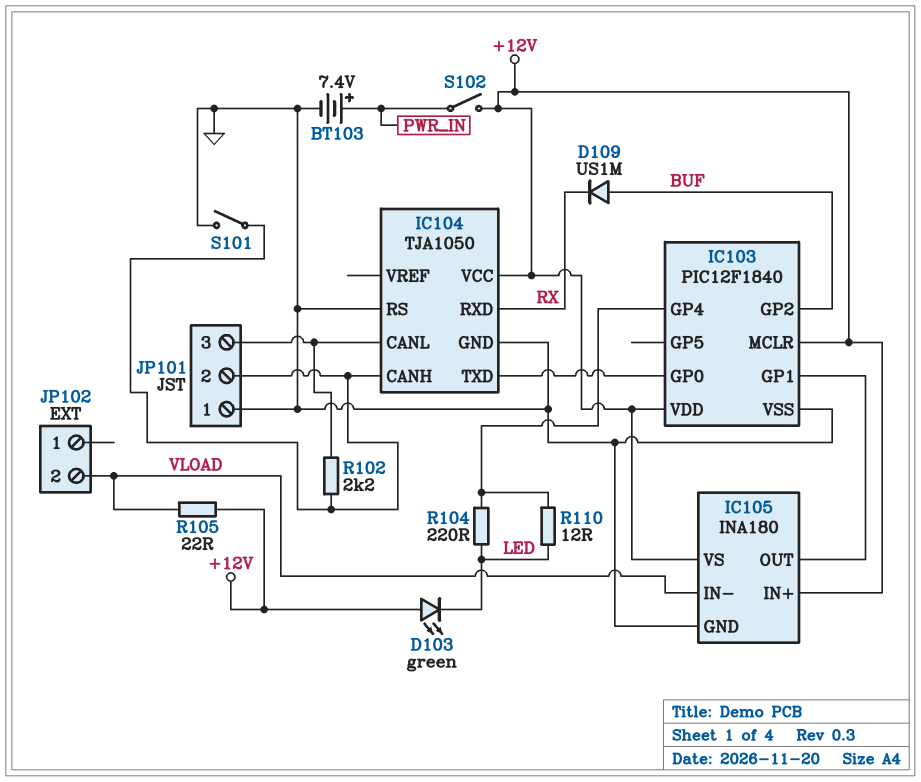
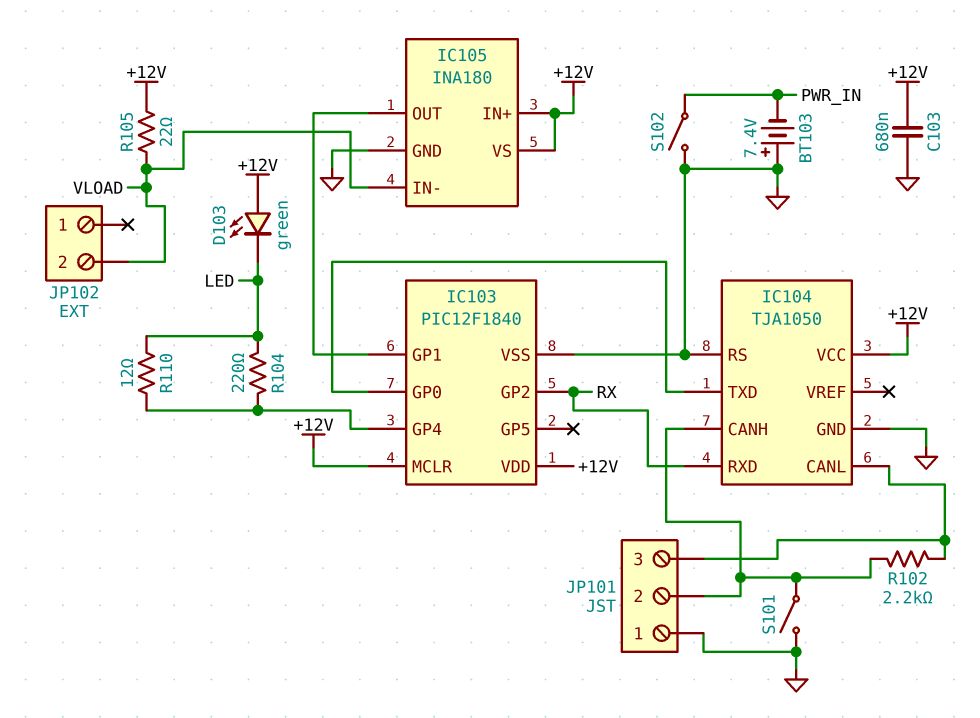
BT103: 7.4V (plus PWR_IN, minus GND) -> 7.4V (plus GND, minus PWR_IN)
C103: none -> 680nF (+12V, GND)
D109: diode US1M (A BUF, K RX) -> none
IC103 pin GP2: BUF -> RX
S102: switch (+12V, PWR_IN) -> switch (GND, PWR_IN)

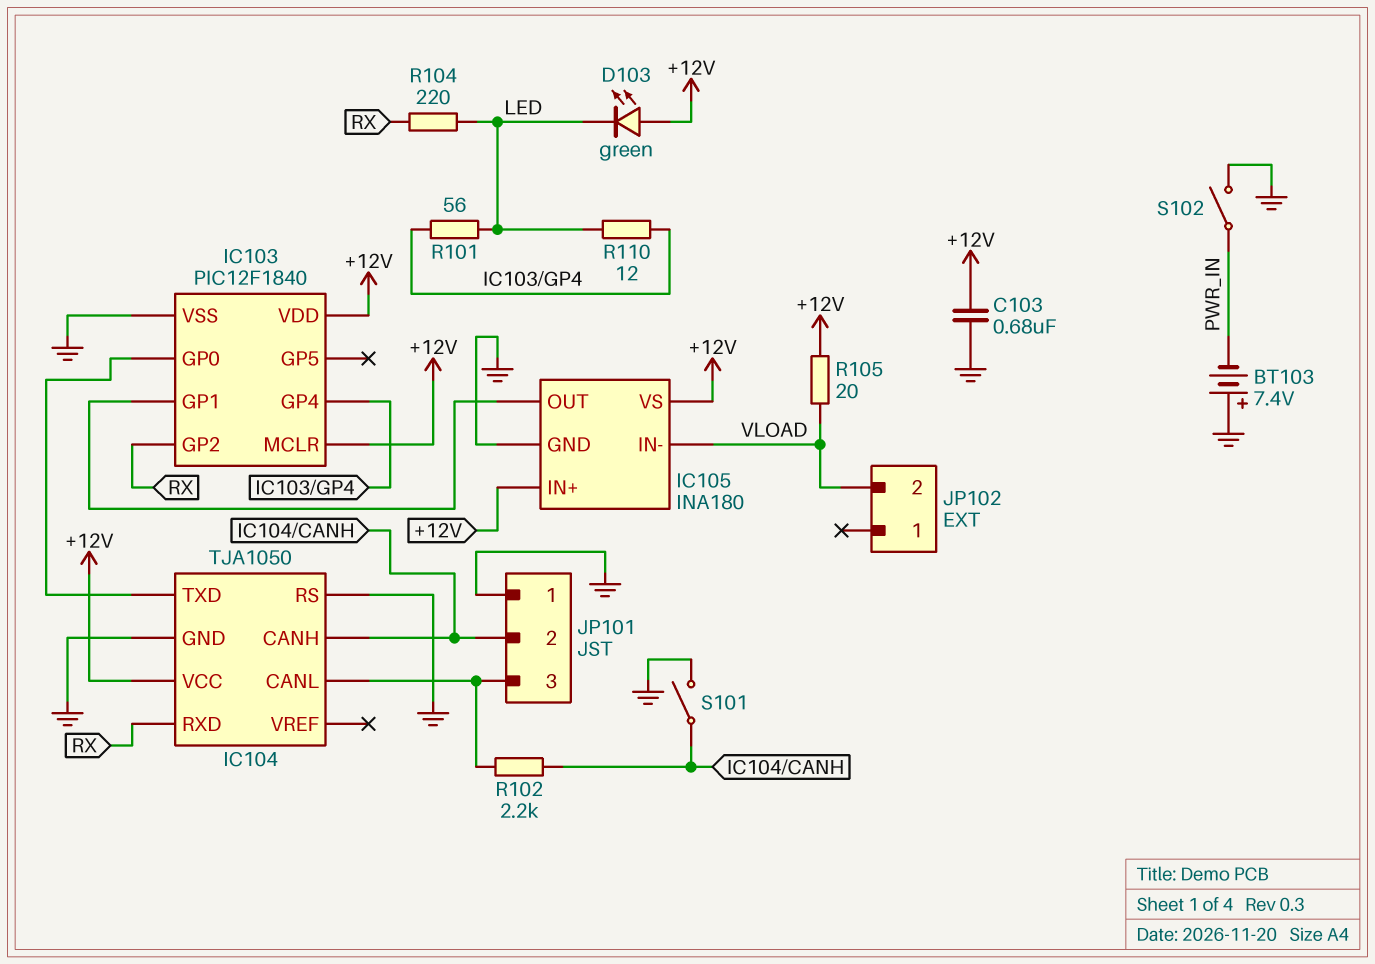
R101: none -> 56 (IC103/GP4, LED)
R104: 220 (IC103/GP4, LED) -> 220 (LED, RX)
R105: 22 (+12V, VLOAD) -> 20 (+12V, VLOAD)

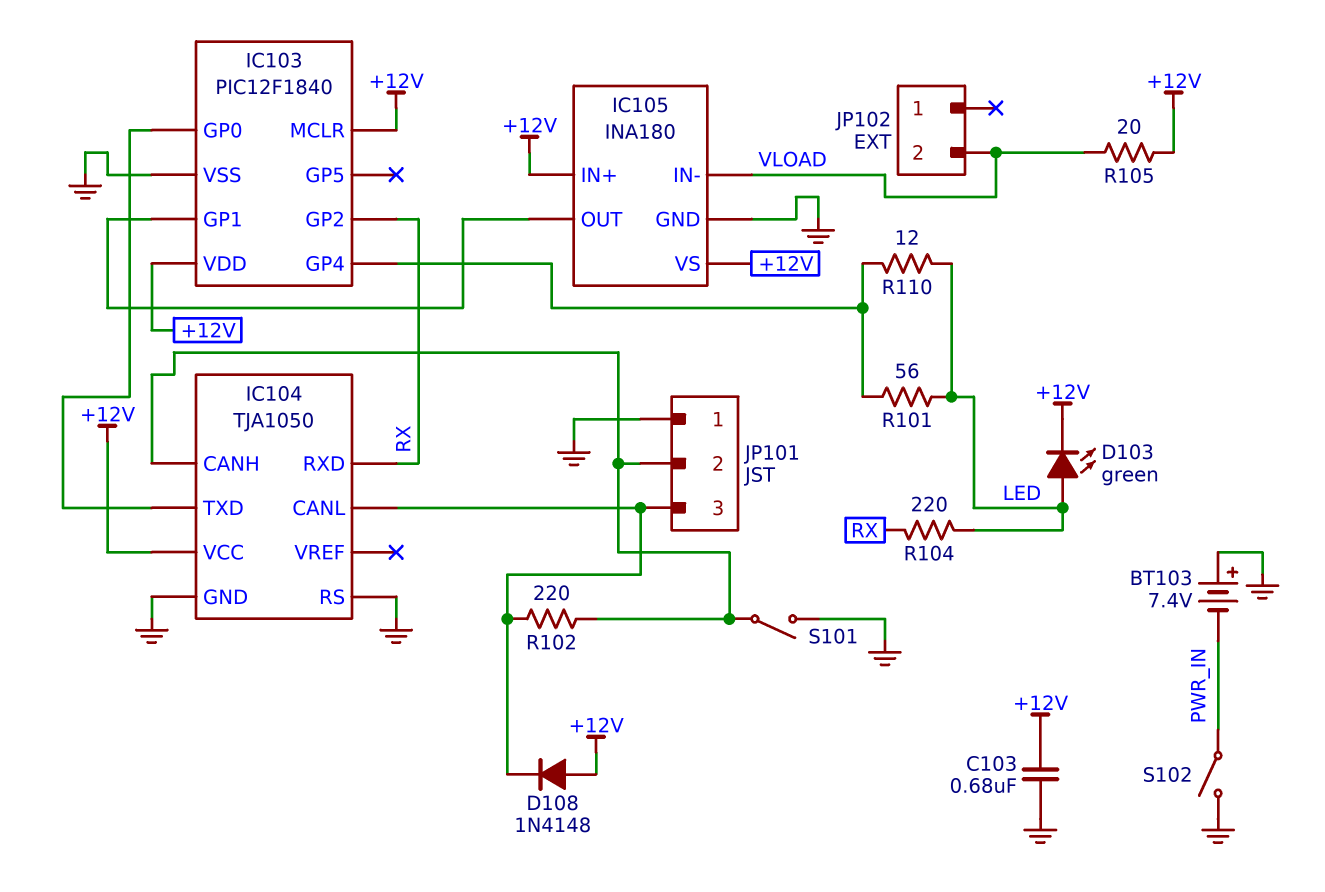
D103: LED green (A +12V, K LED) -> LED green (A LED, K +12V)
D108: none -> diode 1N4148 (A +12V, K IC104/CANL)
R102: 2.2k (IC104/CANH, IC104/CANL) -> 220 (IC104/CANH, IC104/CANL)

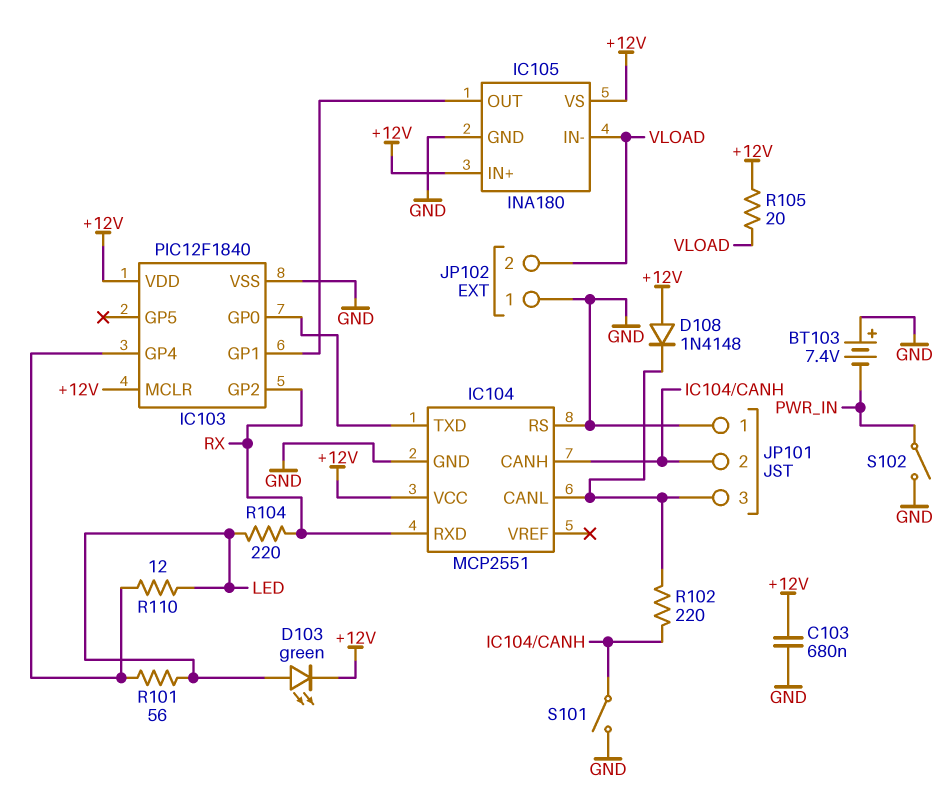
IC104: TJA1050 -> MCP2551
JP102 pin 1: none -> GND

